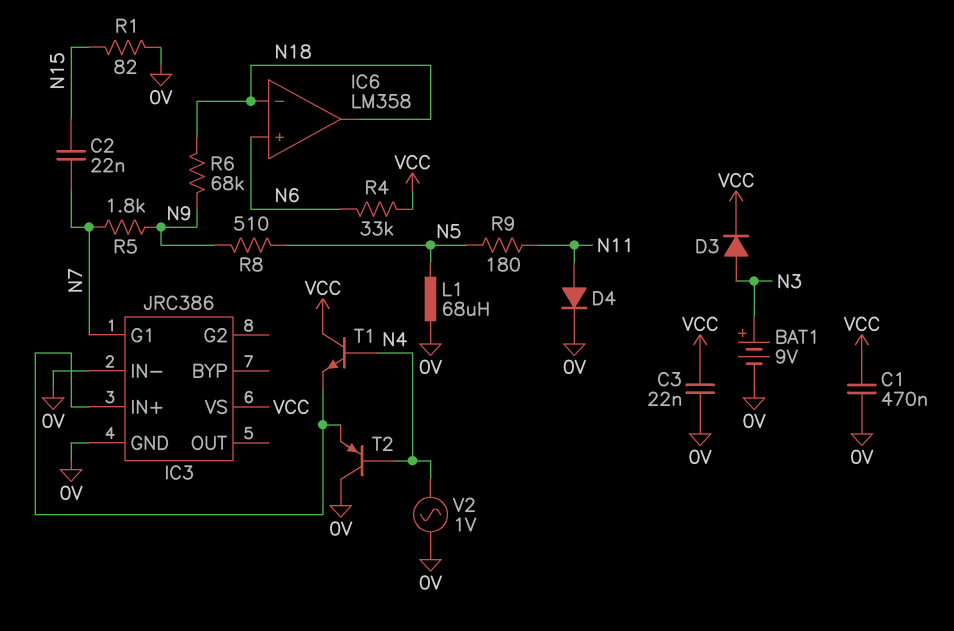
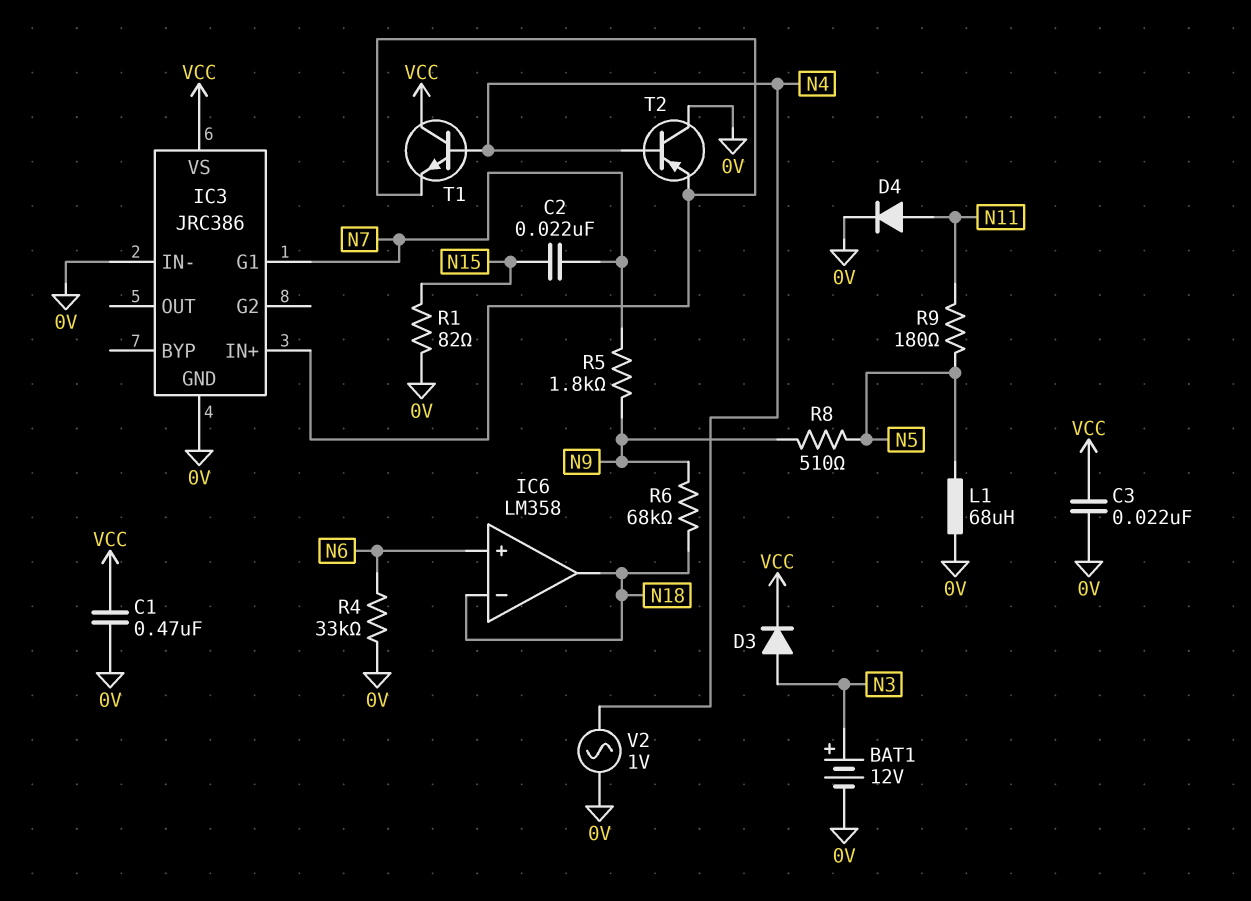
BAT1: 9V (plus N3, minus 0V) -> 12V (plus N3, minus 0V)
R4: 33k (N6, VCC) -> 33k (0V, N6)

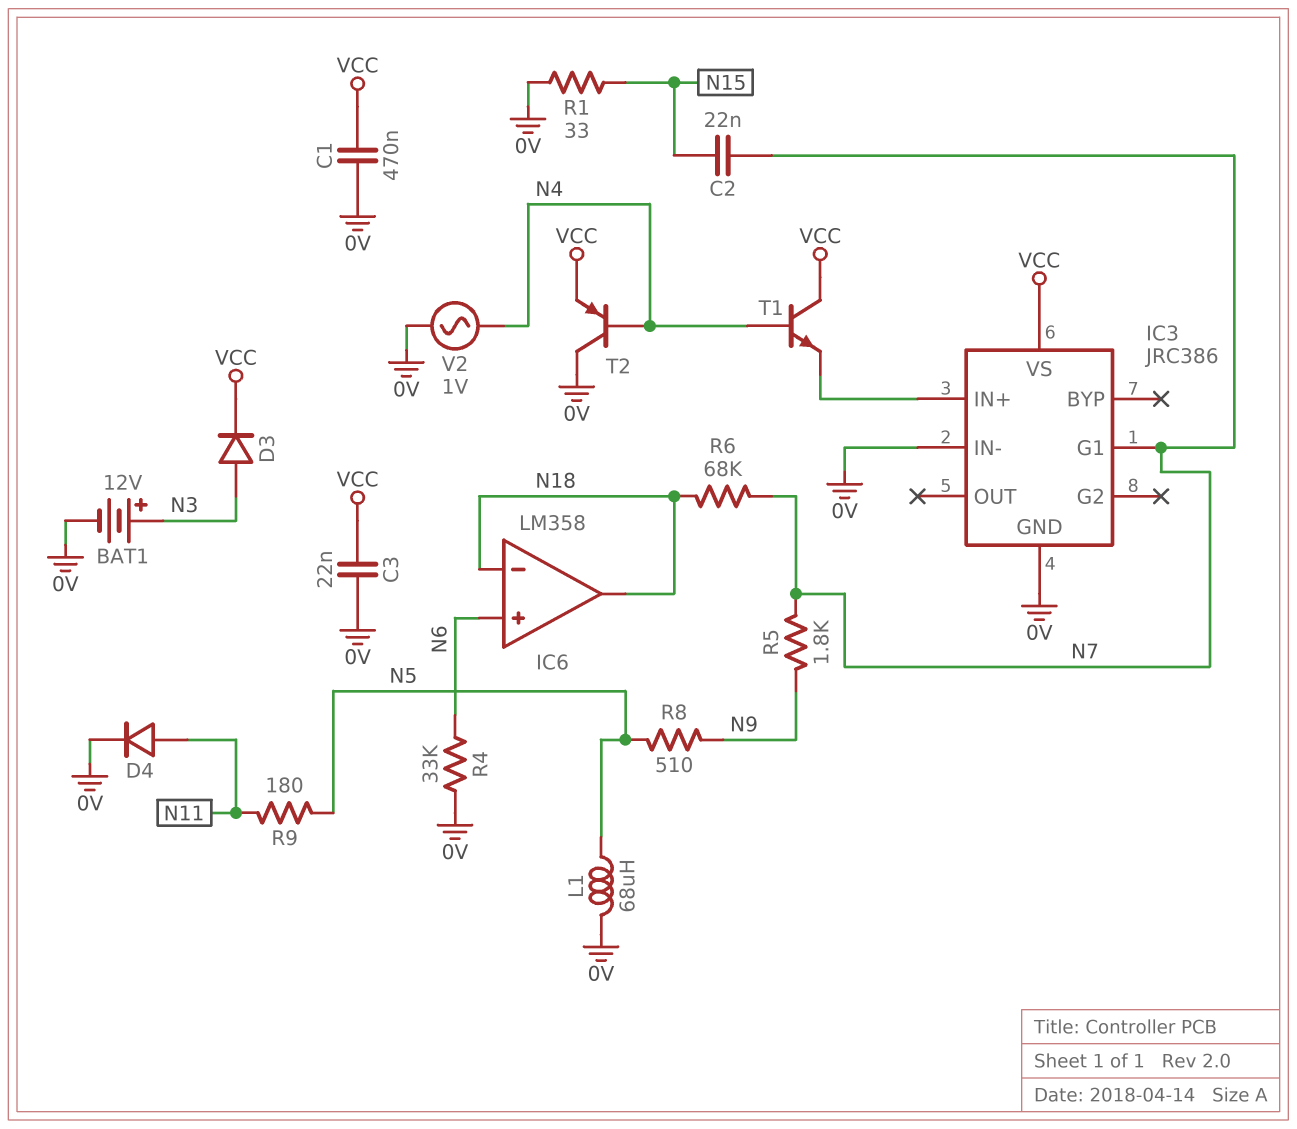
R1: 82 (0V, N15) -> 33 (0V, N15)
R6: 68k (N9, N18) -> 68k (N7, N18)
T2: PNP (B N4, C 0V, E IC3/IN+) -> PNP (B N4, C 0V, E VCC)

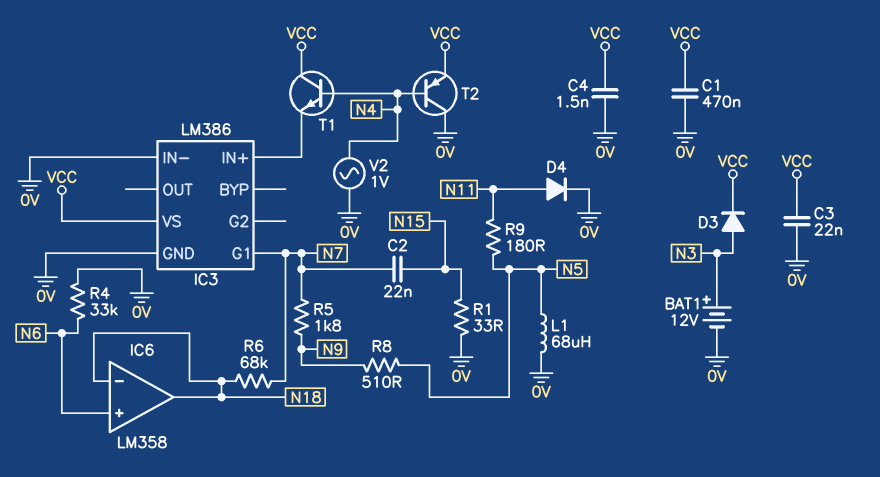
C4: none -> 1.5nF (0V, VCC)
IC3: JRC386 -> LM386

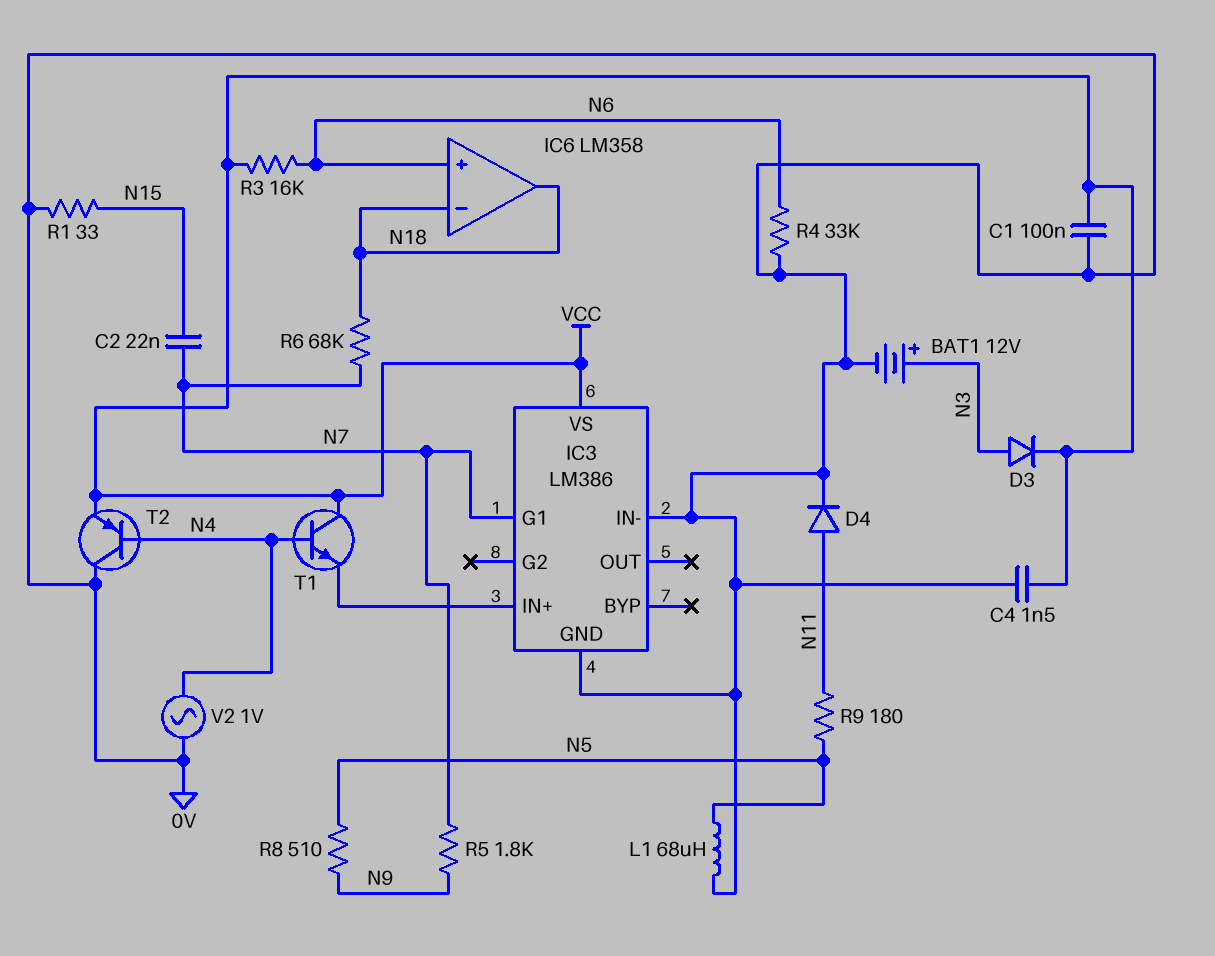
C1: 470nF (0V, VCC) -> 100nF (0V, VCC)
C3: 22nF (0V, VCC) -> none
R3: none -> 16k (N6, VCC)

